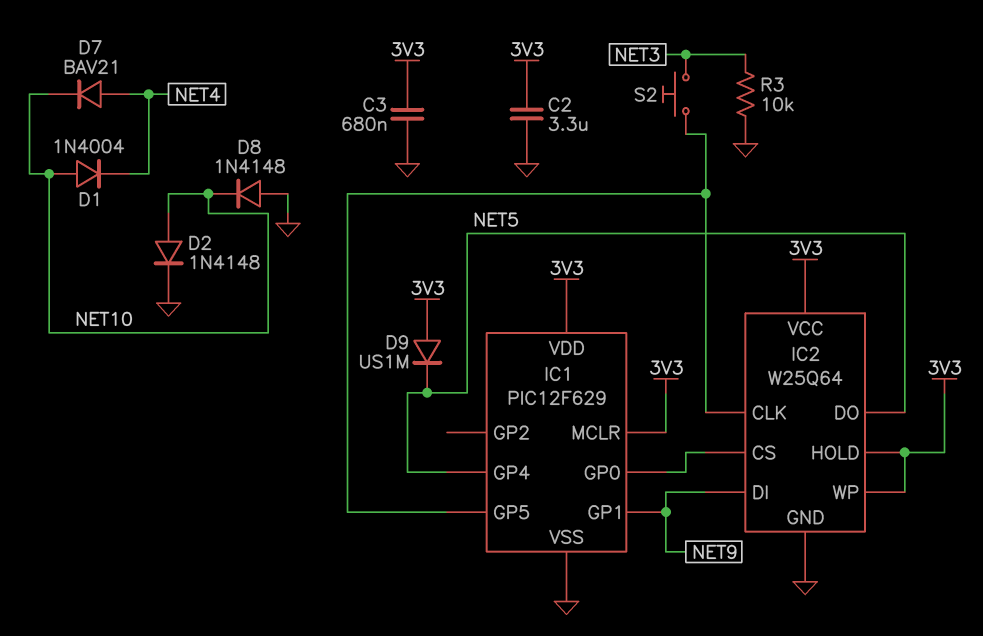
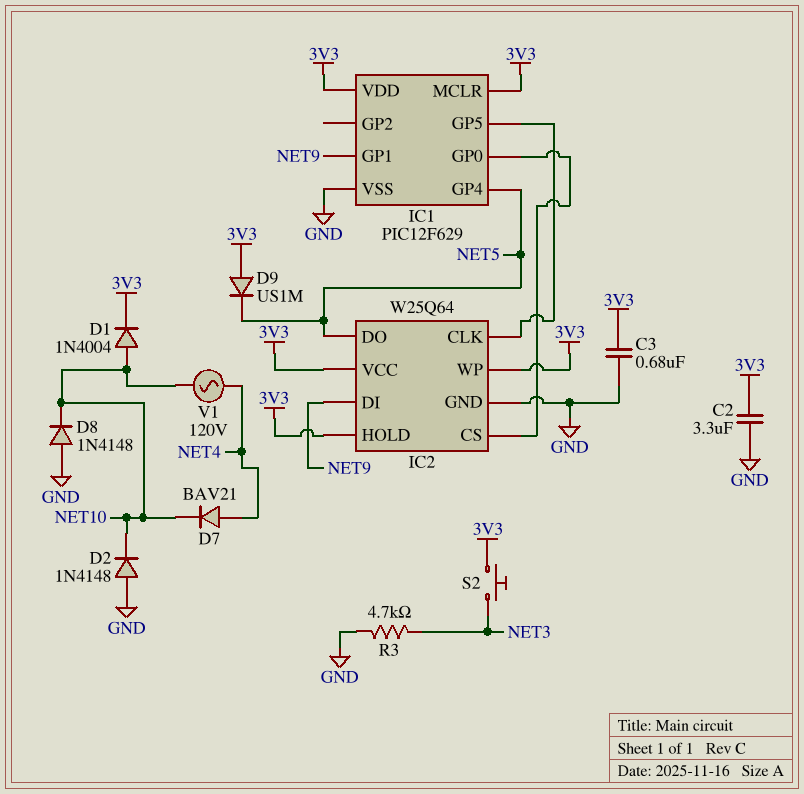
D1: diode 1N4004 (A NET10, K NET4) -> diode 1N4004 (A NET10, K 3V3)
D2: diode 1N4148 (A NET10, K GND) -> diode 1N4148 (A GND, K NET10)
R3: 10k (GND, NET3) -> 4.7k (GND, NET3)
S2: button (IC1/GP5, NET3) -> button (3V3, NET3)
V1: none -> AC 120V (NET4, NET10)

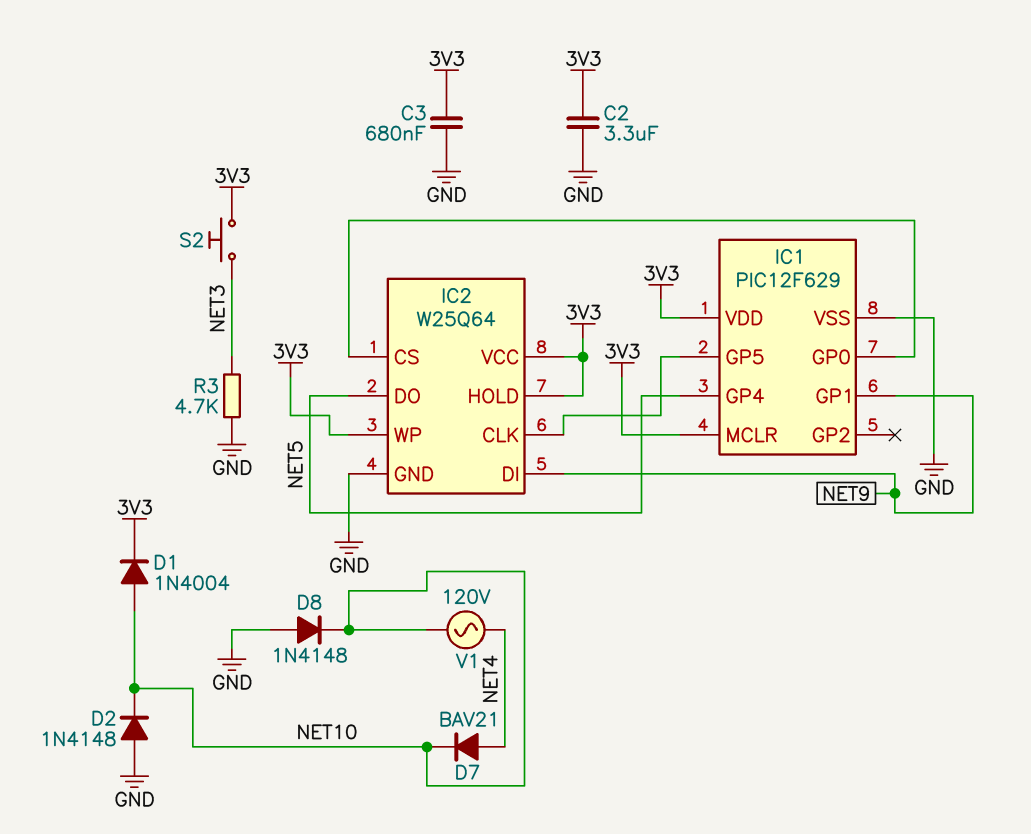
D9: diode US1M (A 3V3, K NET5) -> none

